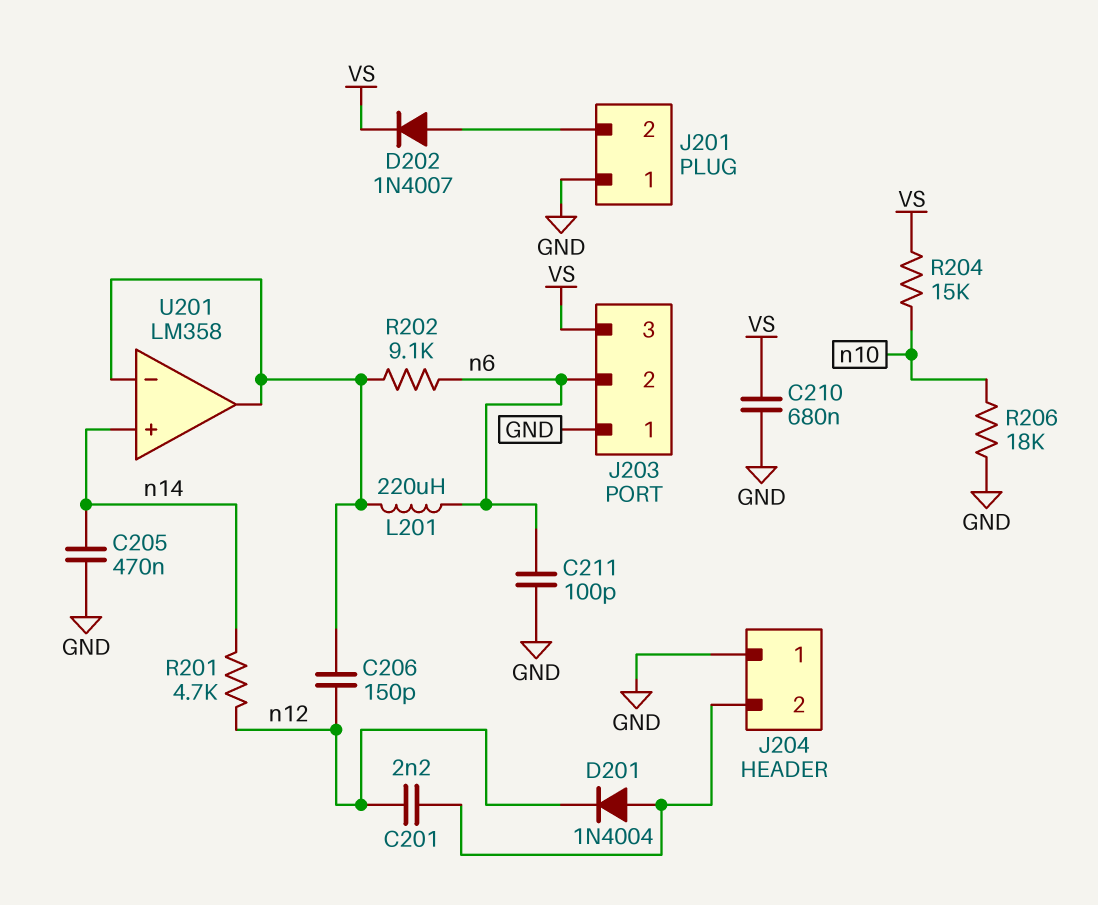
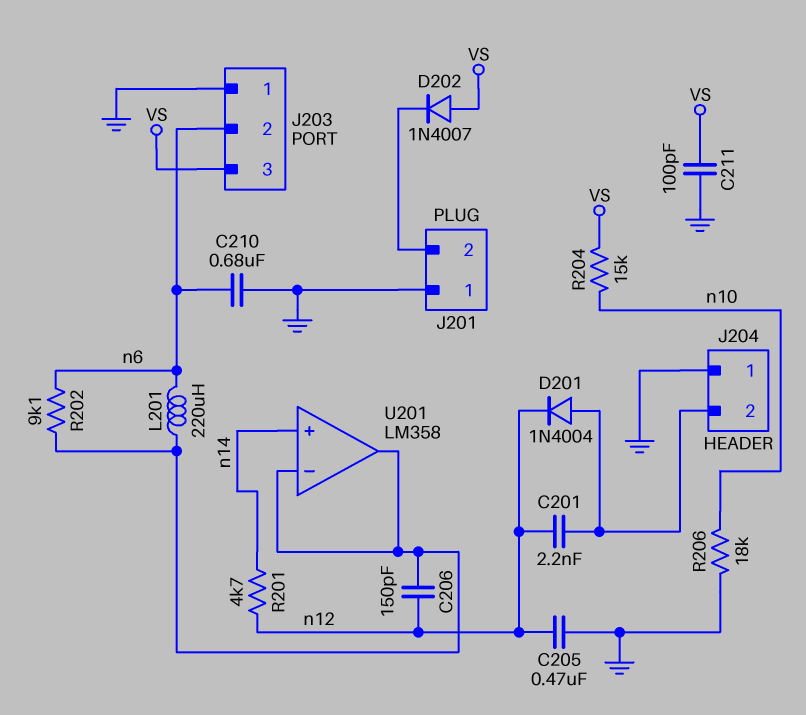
C205: 470nF (GND, n14) -> 470nF (GND, n12)
C210: 680nF (GND, VS) -> 680nF (GND, n6)
C211: 100pF (GND, n6) -> 100pF (GND, VS)
D202: diode 1N4007 (A J201/2, K VS) -> diode 1N4007 (A VS, K J201/2)

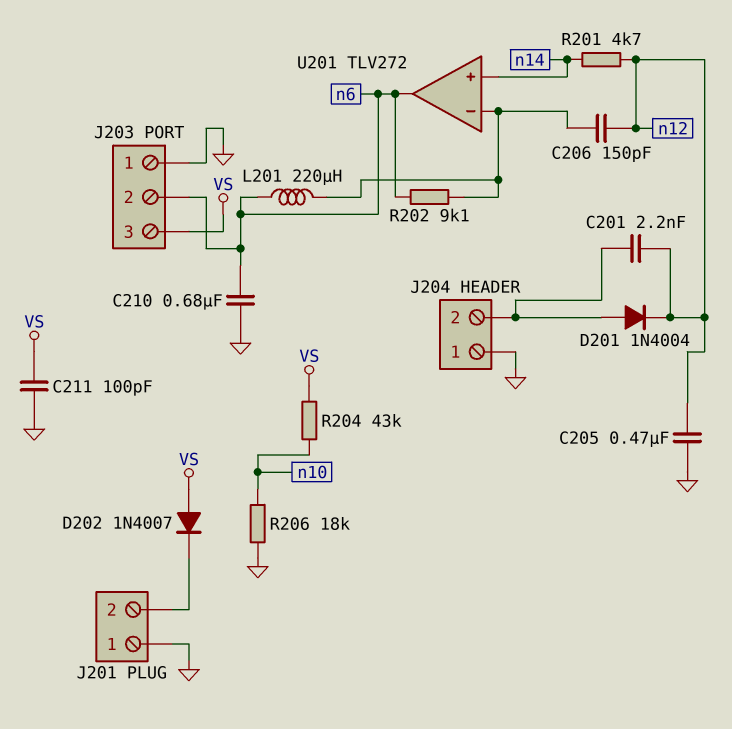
R204: 15k (VS, n10) -> 43k (VS, n10)
U201: LM358 -> TLV272
U201 pin out: U201/in- -> n6

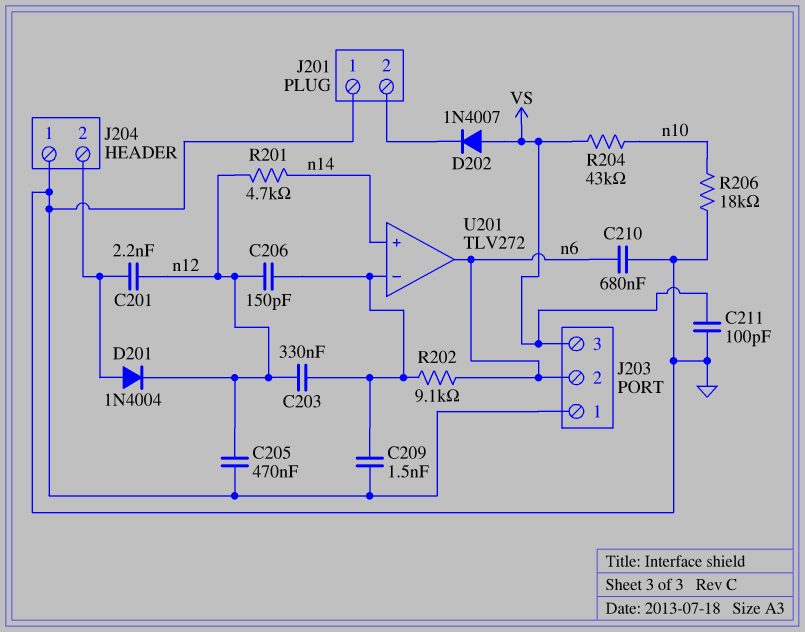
C203: none -> 330nF (U201/in-, n12)
C209: none -> 1.5nF (GND, U201/in-)
L201: 220uH (U201/in-, n6) -> none

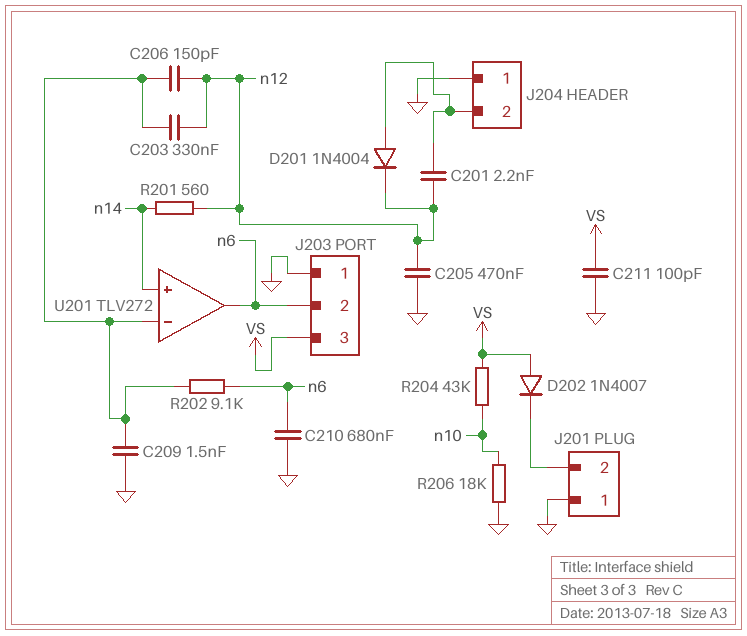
R201: 4.7k (n12, n14) -> 560 (n12, n14)

